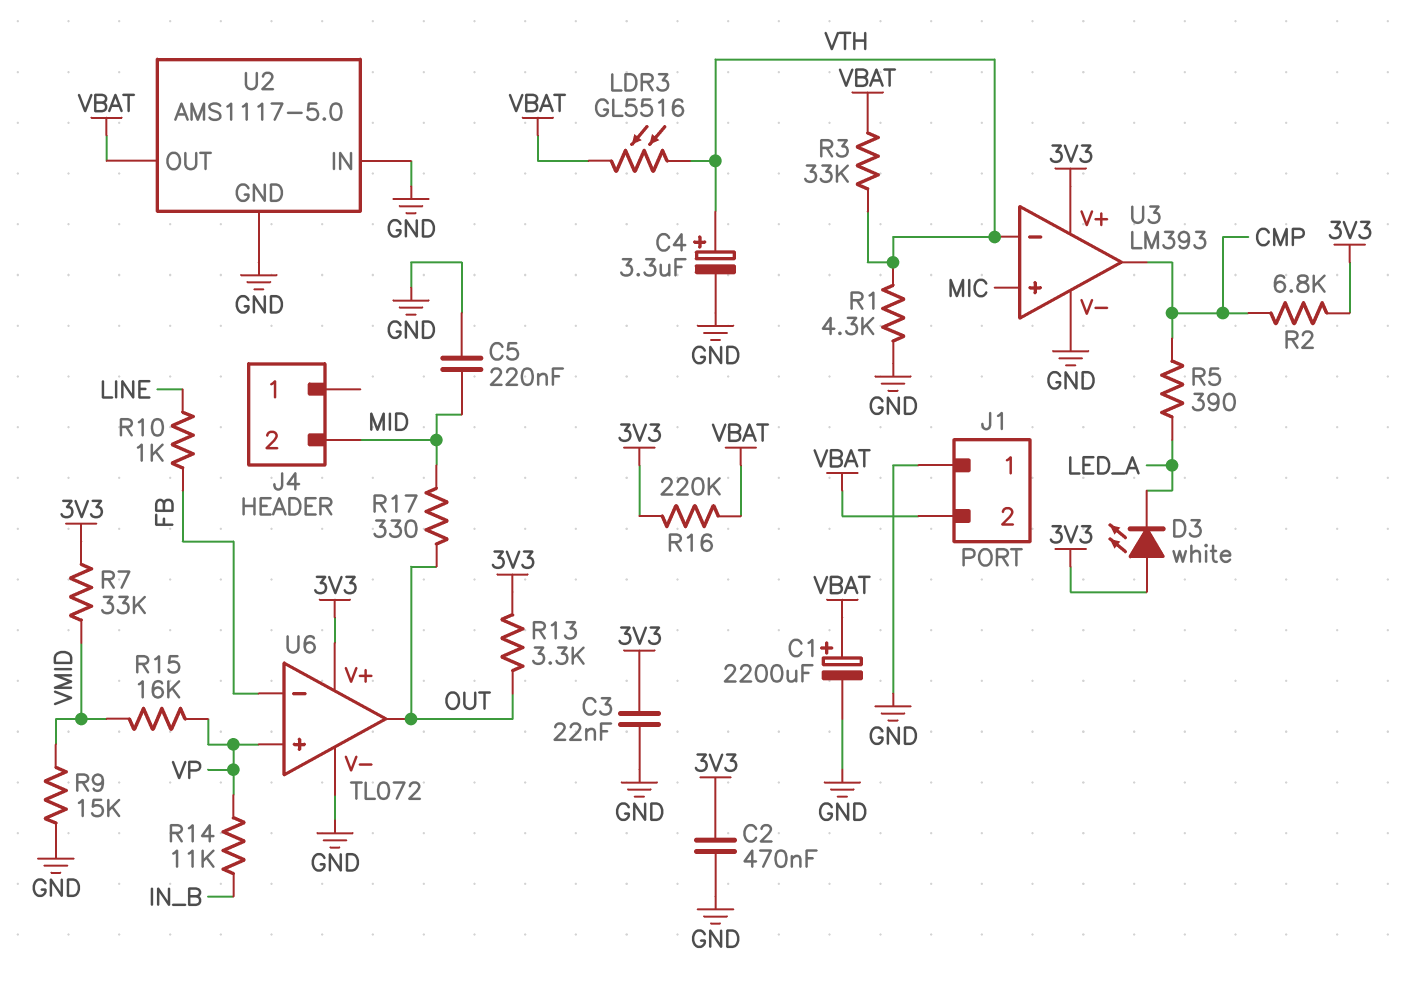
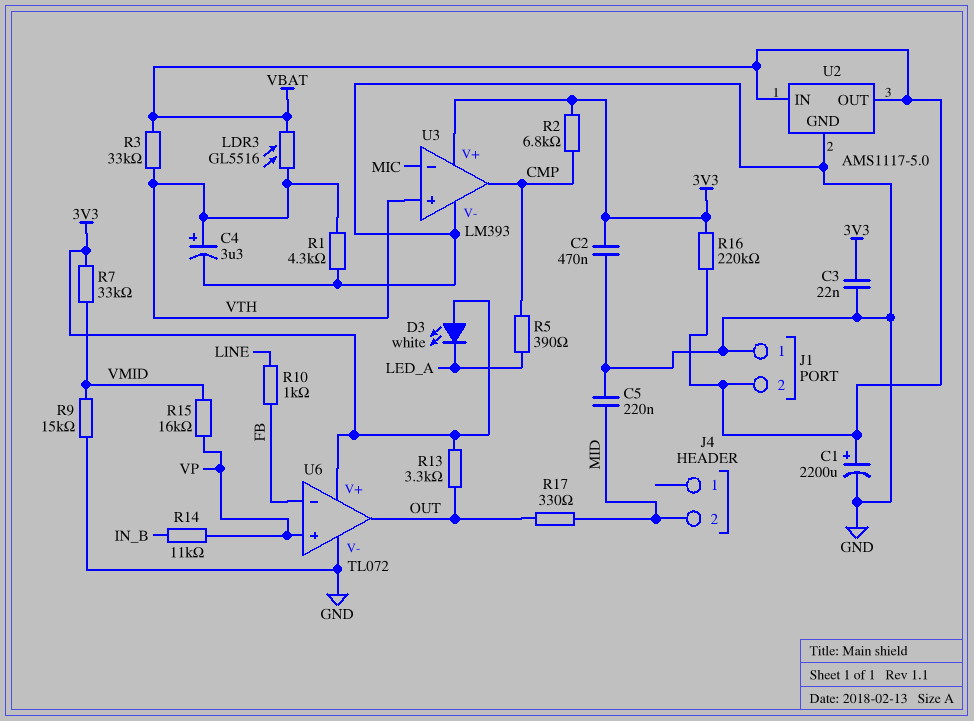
U2 pin IN: GND -> VBAT
U3 pin in+: MIC -> VTH
U3 pin in-: VTH -> MIC

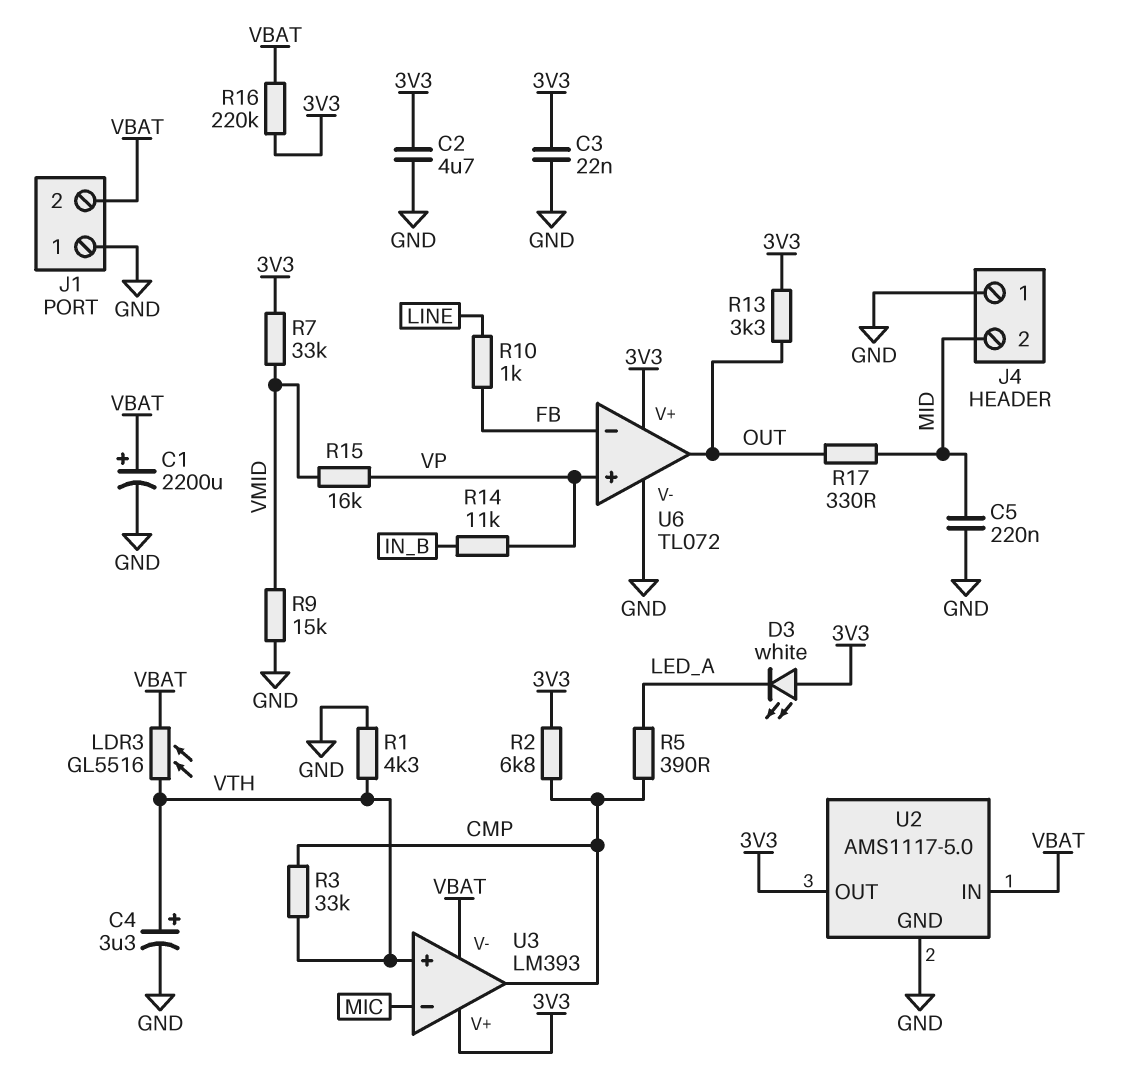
C2: 470nF (3V3, GND) -> 4.7uF (3V3, GND)
J4 pin 1: none -> GND
R3: 33k (VBAT, VTH) -> 33k (CMP, VTH)
U2 pin OUT: VBAT -> 3V3
U3 pin V-: GND -> VBAT

